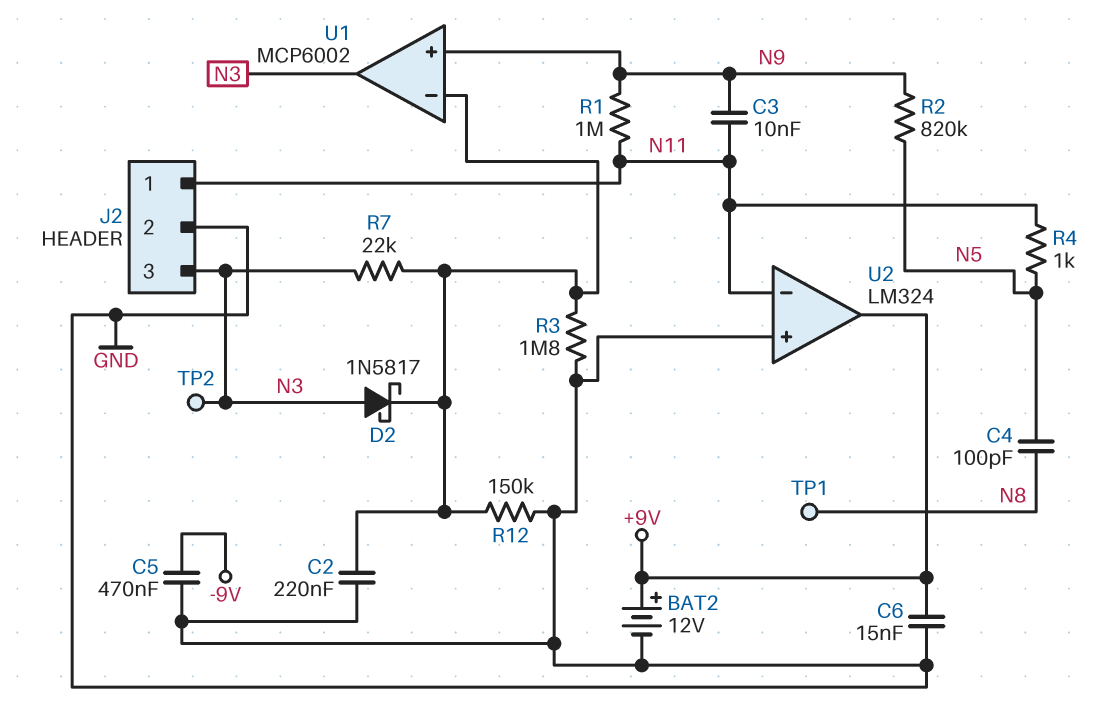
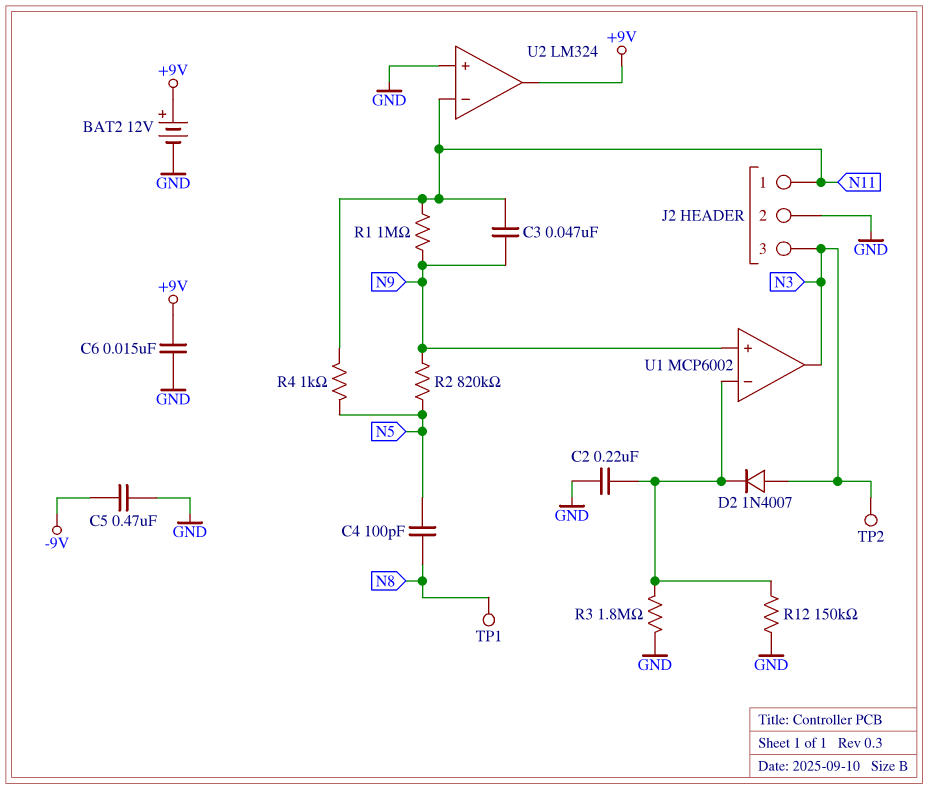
C3: 10nF (N9, N11) -> 47nF (N9, N11)
D2: schottky 1N5817 (A N3, K U1/in-) -> diode 1N4007 (A N3, K U1/in-)
R7: 22k (N3, U1/in-) -> none

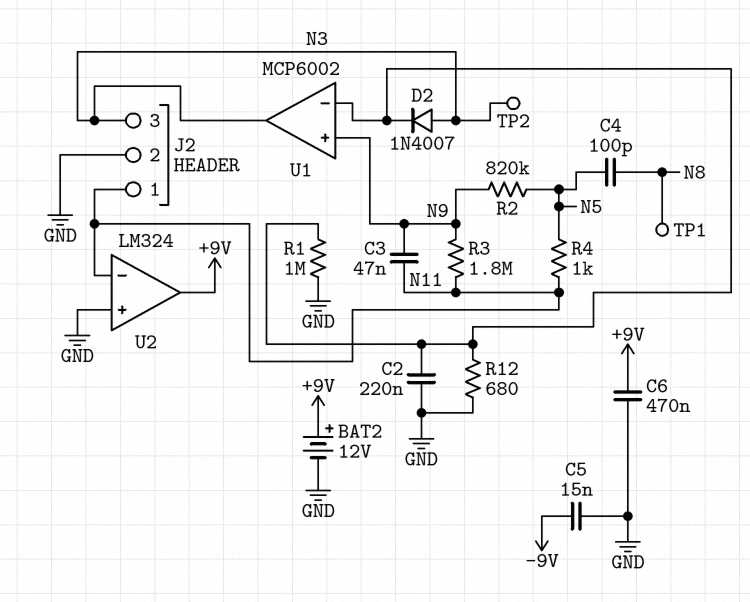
C5: 470nF (-9V, GND) -> 15nF (-9V, GND)
C6: 15nF (+9V, GND) -> 470nF (+9V, GND)
R1: 1M (N9, N11) -> 1M (GND, U1/in-)
R3: 1.8M (GND, U1/in-) -> 1.8M (N9, N11)
R12: 150k (GND, U1/in-) -> 680 (GND, U1/in-)

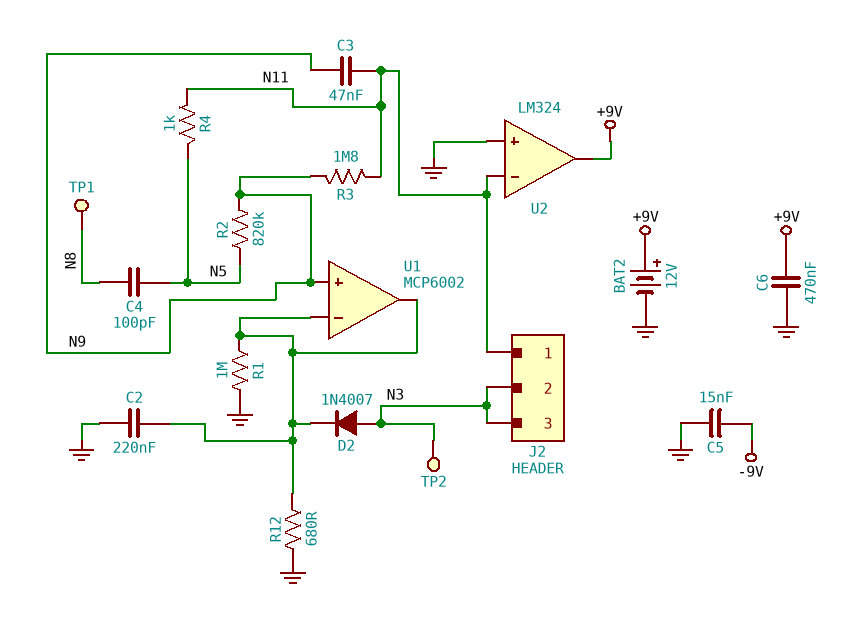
J2 pin 2: GND -> N3
U1 pin out: N3 -> U1/in-

